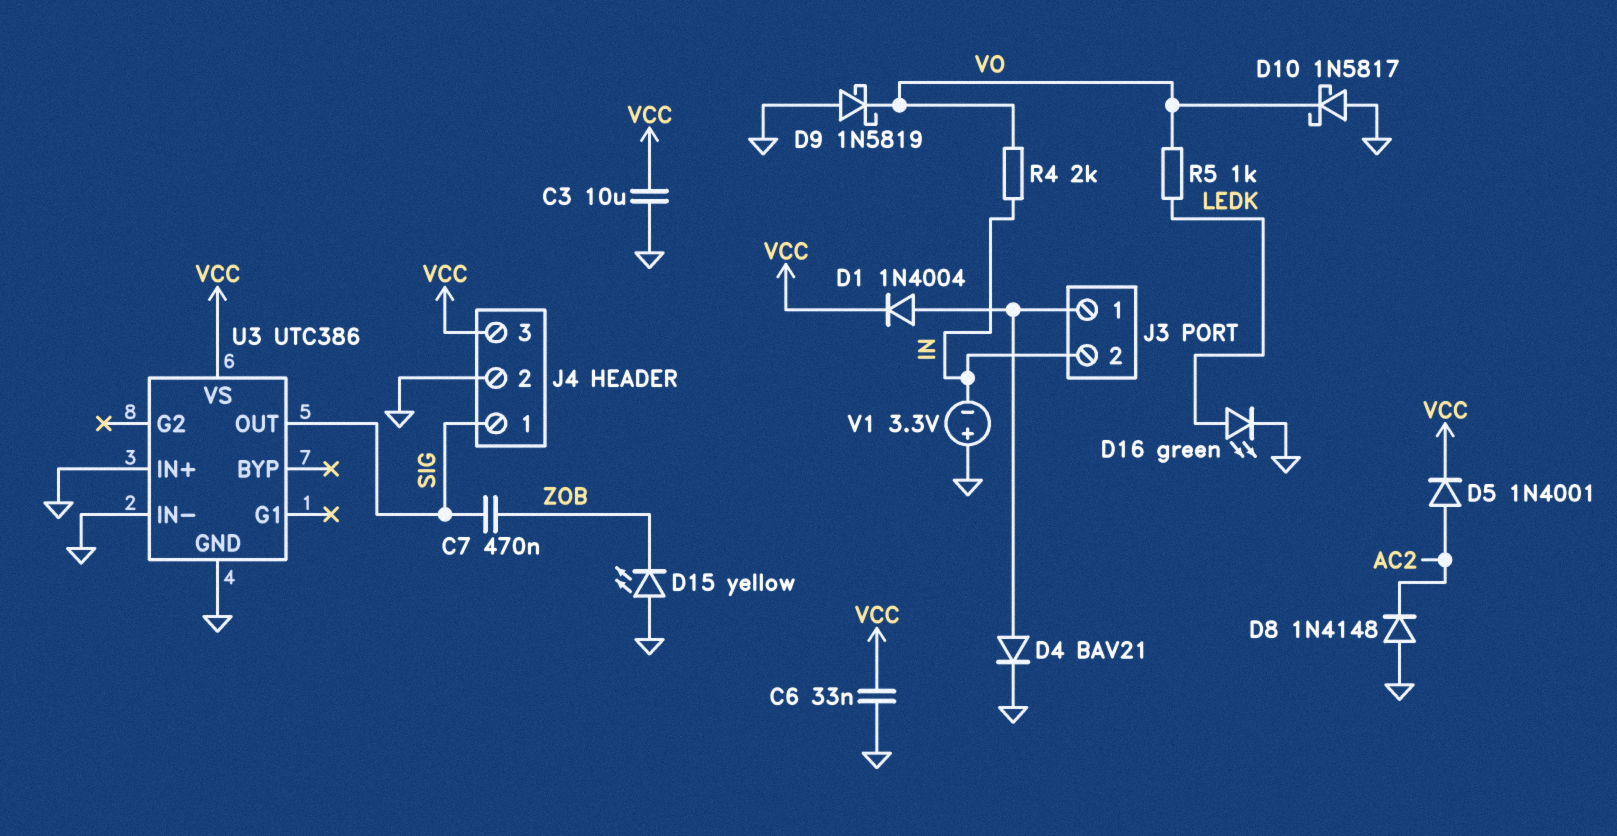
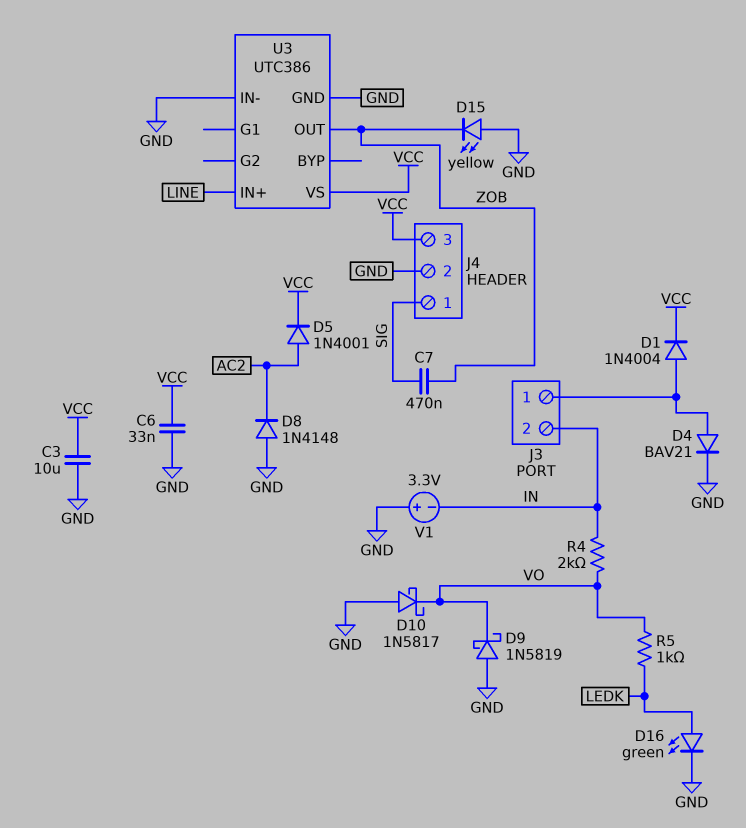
U3 pin IN+: GND -> LINE
U3 pin OUT: SIG -> ZOB

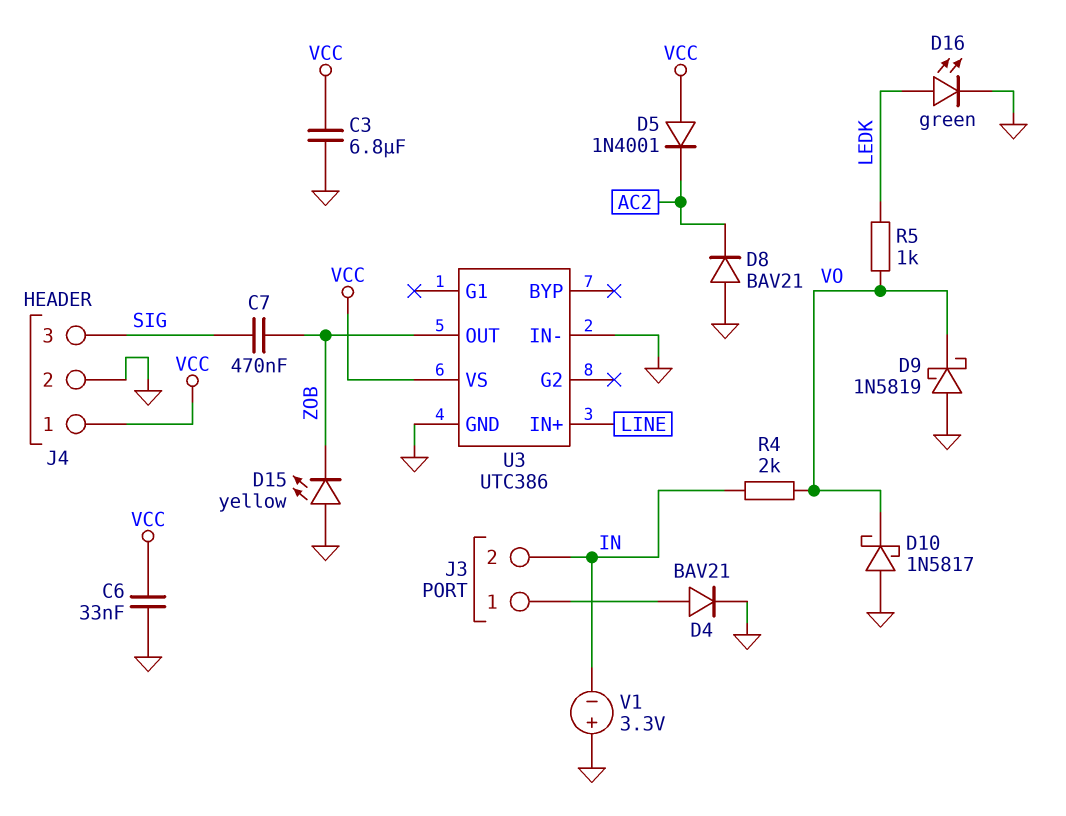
C3: 10uF (GND, VCC) -> 6.8uF (GND, VCC)
D1: diode 1N4004 (A J3/1, K VCC) -> none
D5: diode 1N4001 (A AC2, K VCC) -> diode 1N4001 (A VCC, K AC2)
D8: diode 1N4148 (A GND, K AC2) -> diode BAV21 (A GND, K AC2)
J4 pin 1: SIG -> VCC
J4 pin 3: VCC -> SIG

